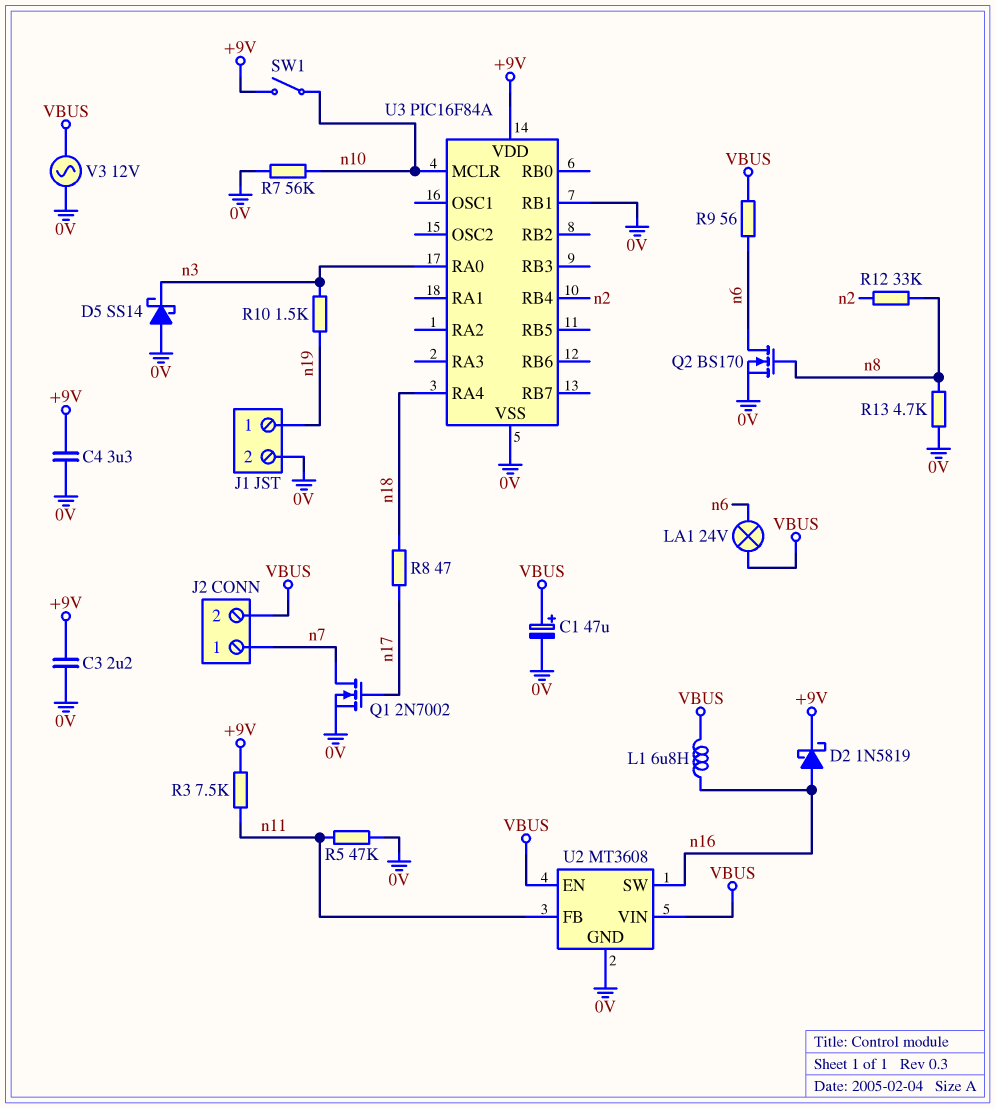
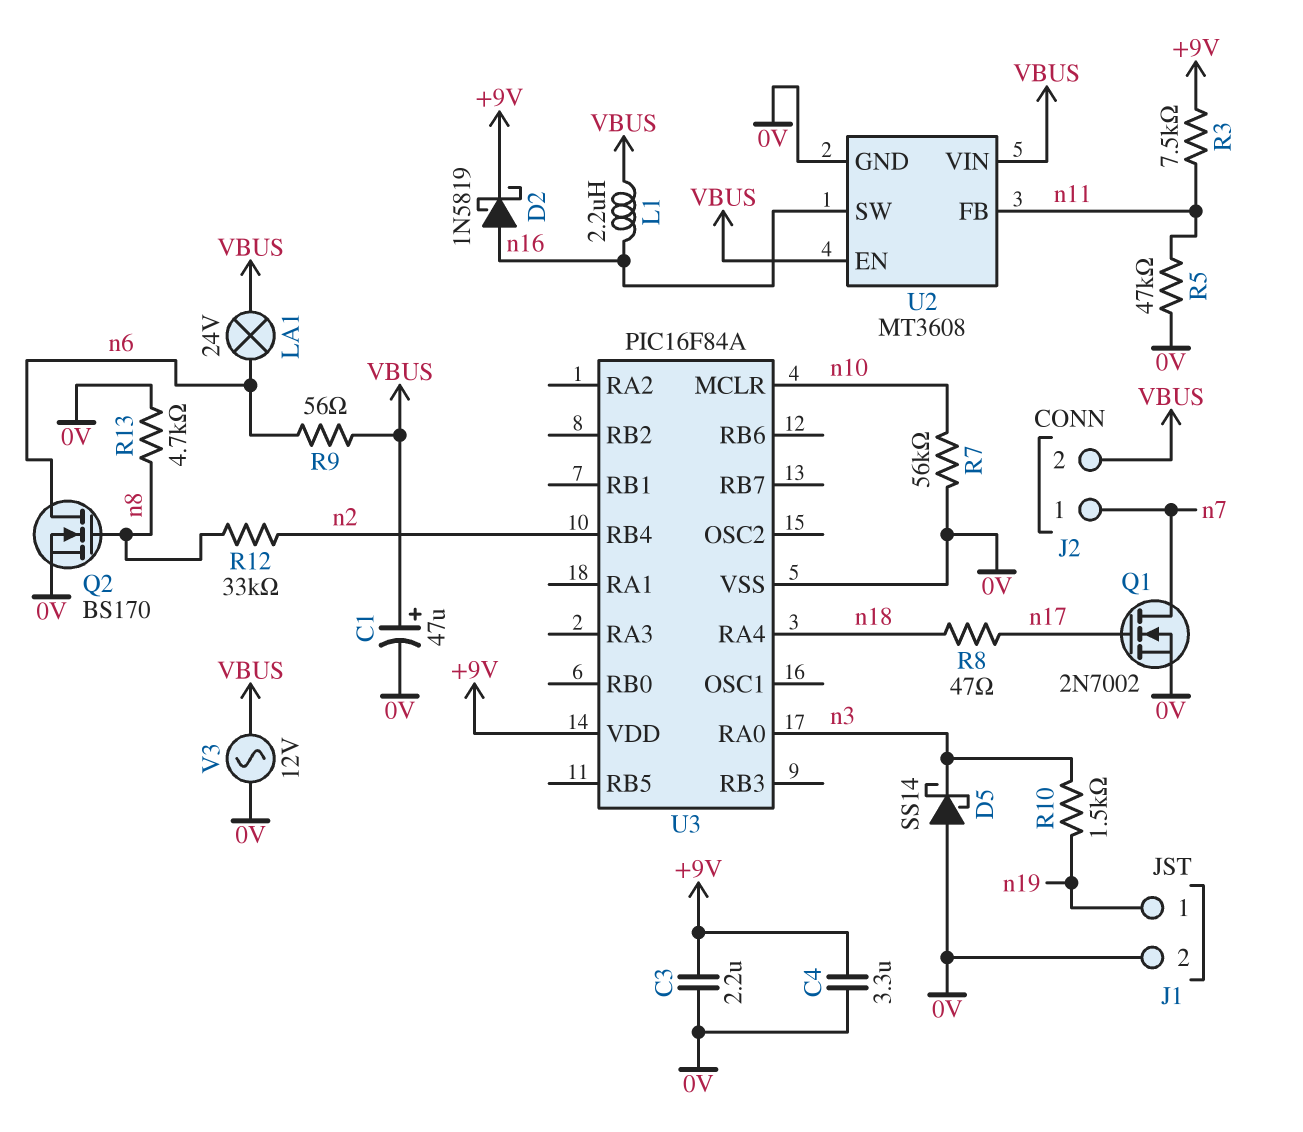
L1: 6.8uH (VBUS, n16) -> 2.2uH (VBUS, n16)
SW1: switch (+9V, n10) -> none
U3 pin RB1: 0V -> none

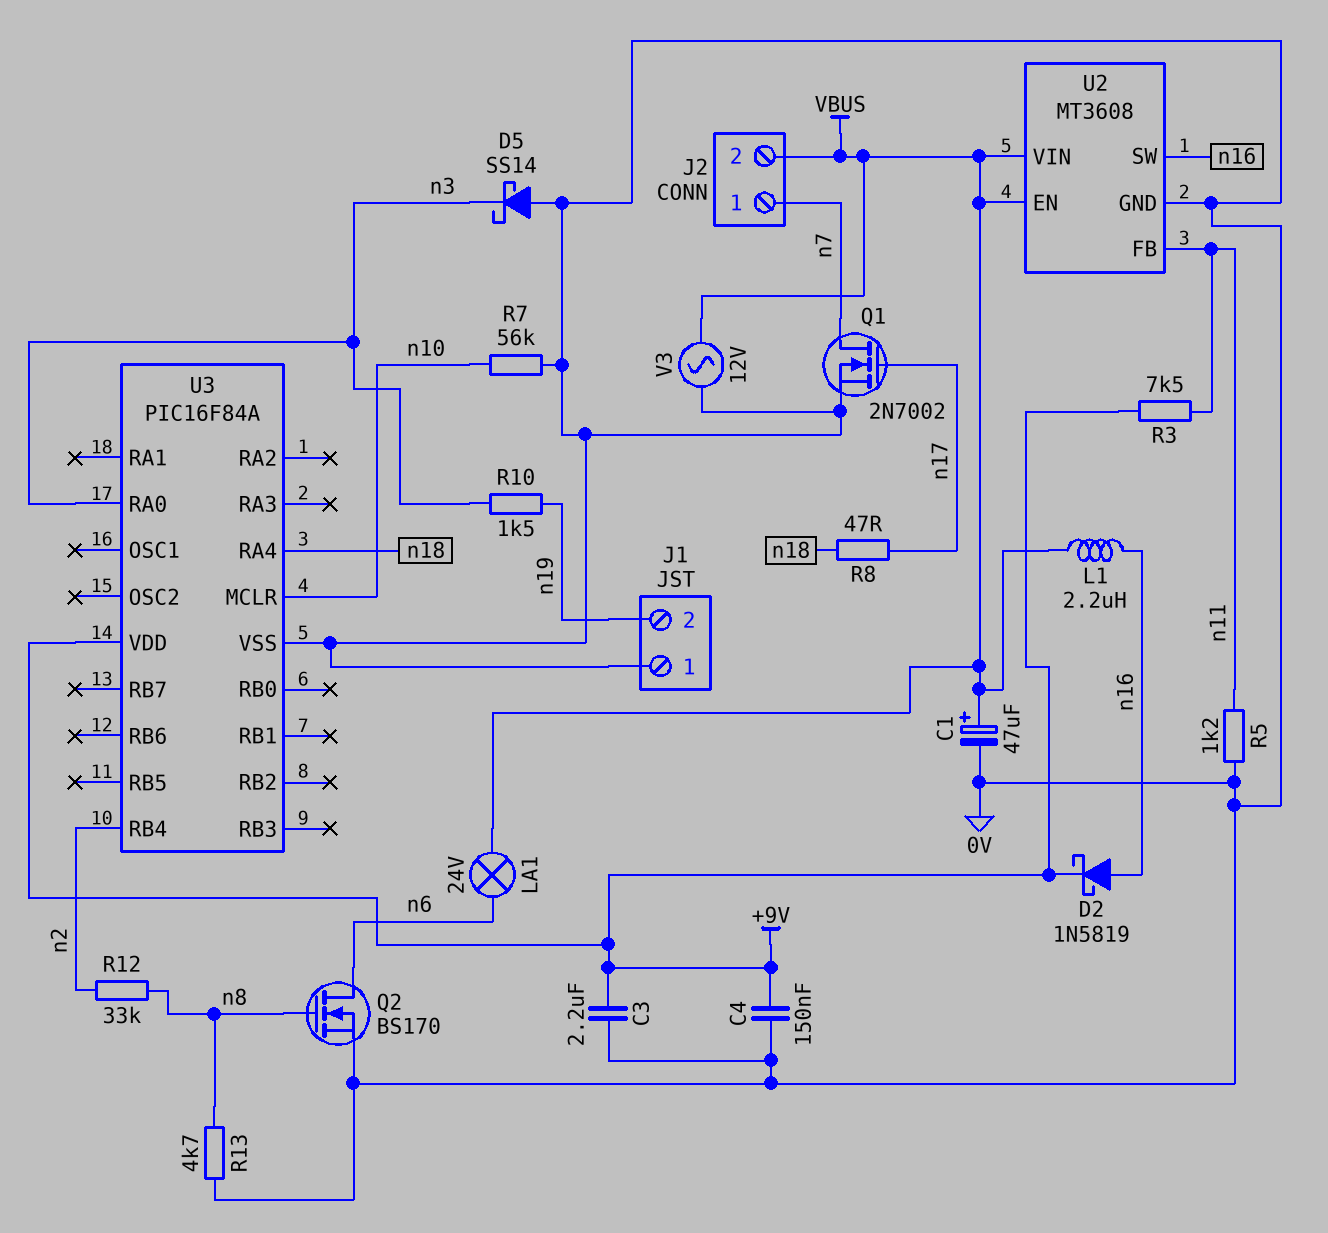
C4: 3.3uF (+9V, 0V) -> 150nF (+9V, 0V)
J1 pin 1: n19 -> 0V
J1 pin 2: 0V -> n19
R5: 47k (0V, n11) -> 1.2k (0V, n11)
R9: 56 (VBUS, n6) -> none

